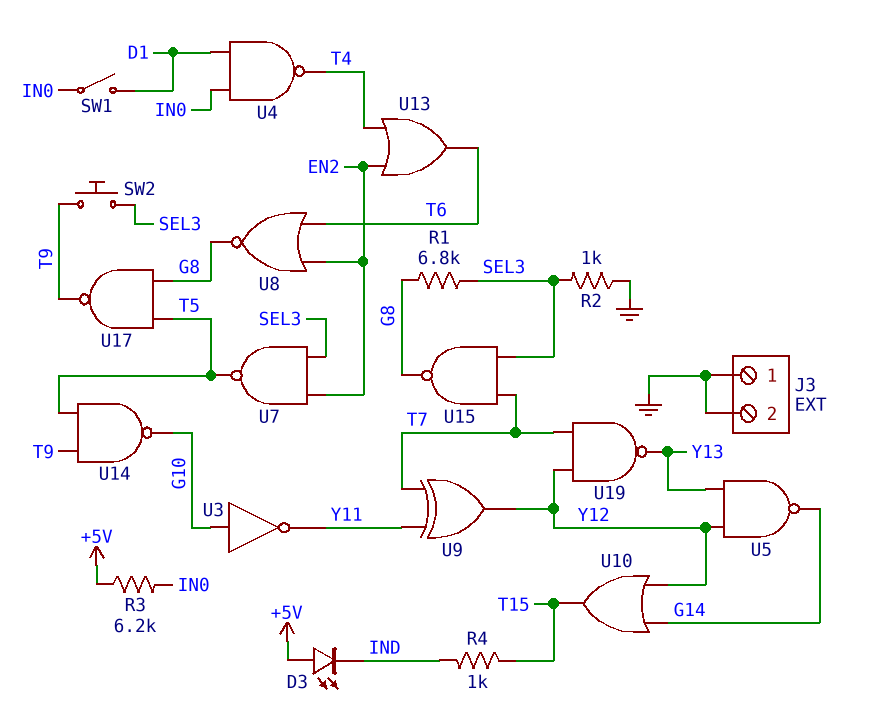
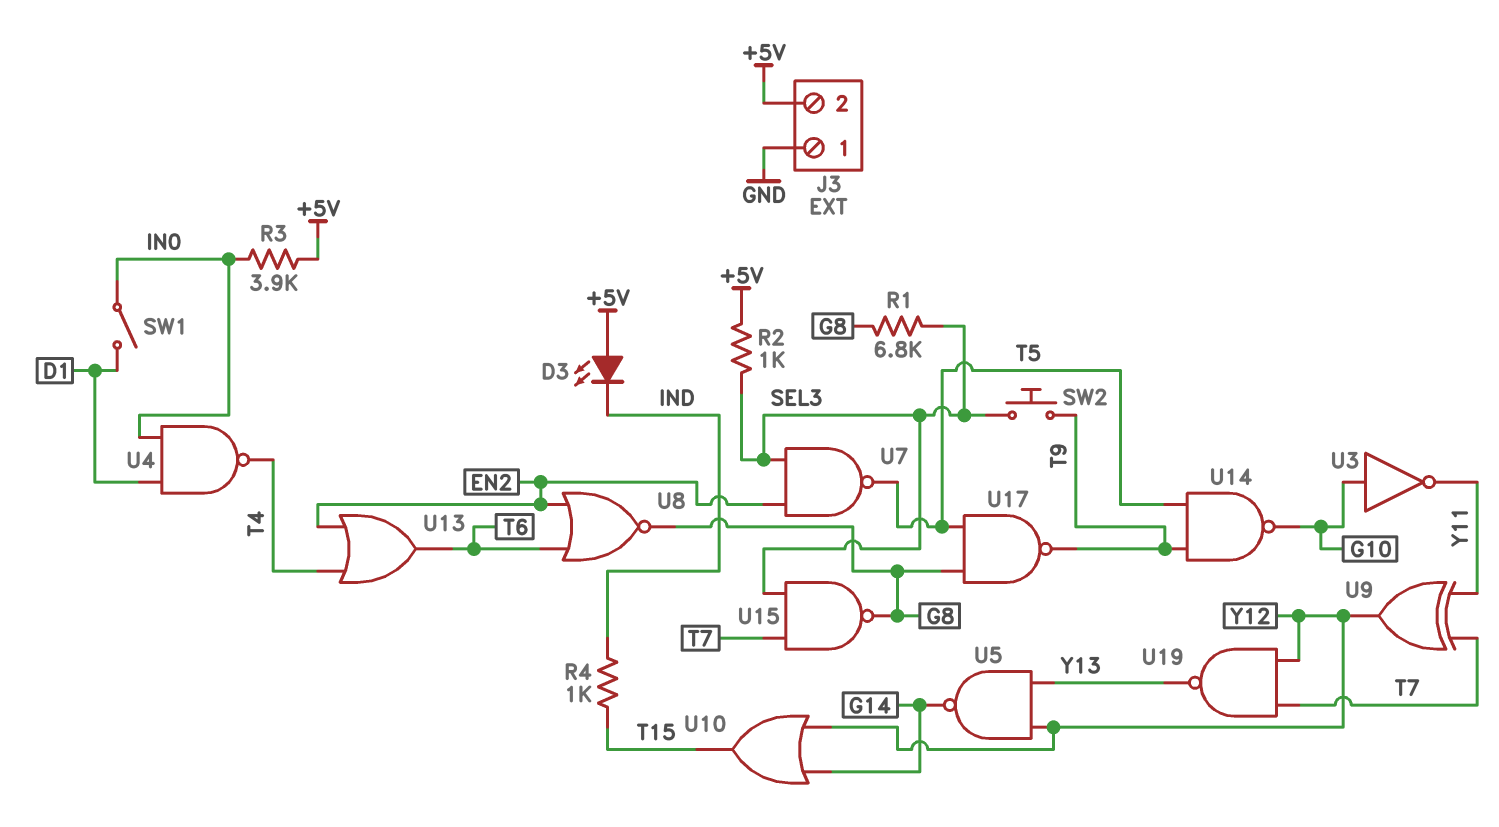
J3 pin 2: GND -> +5V
R2: 1k (GND, SEL3) -> 1k (+5V, SEL3)
R3: 6.2k (+5V, IN0) -> 3.9k (+5V, IN0)

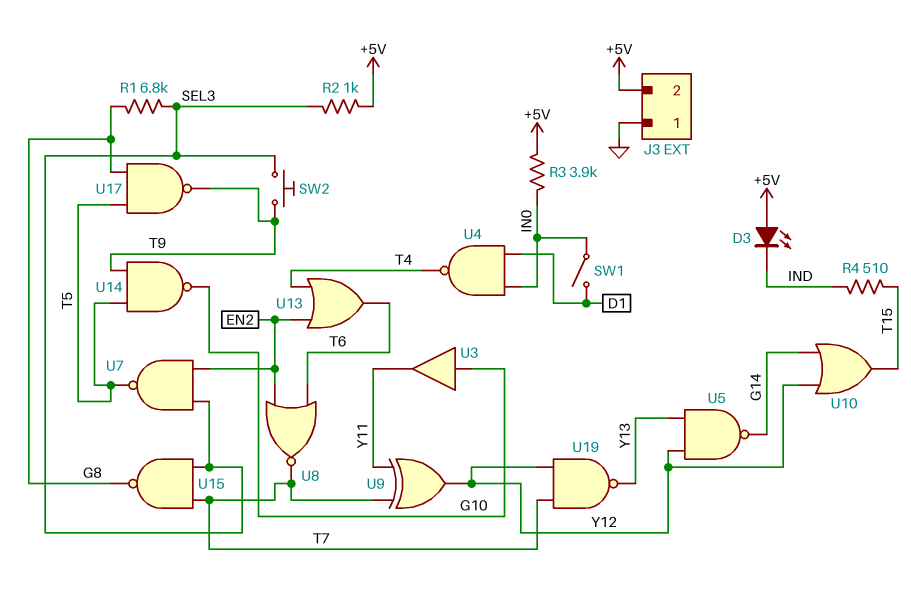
R4: 1k (IND, T15) -> 510 (IND, T15)
U3: NOT (in G10, out Y11) -> buffer (in G10, out Y11)
U8: NOR (in EN2, in T6, out G8) -> NOR (in EN2, in T6, out T7)

